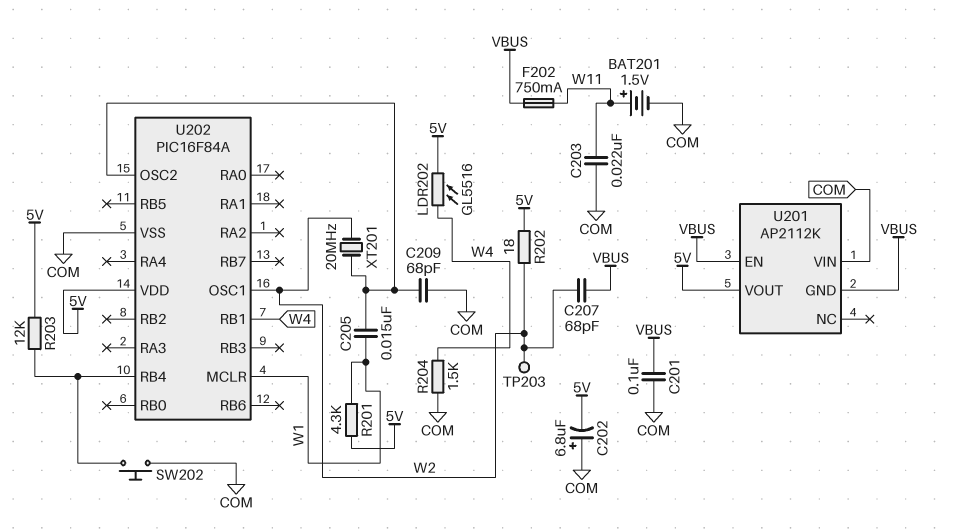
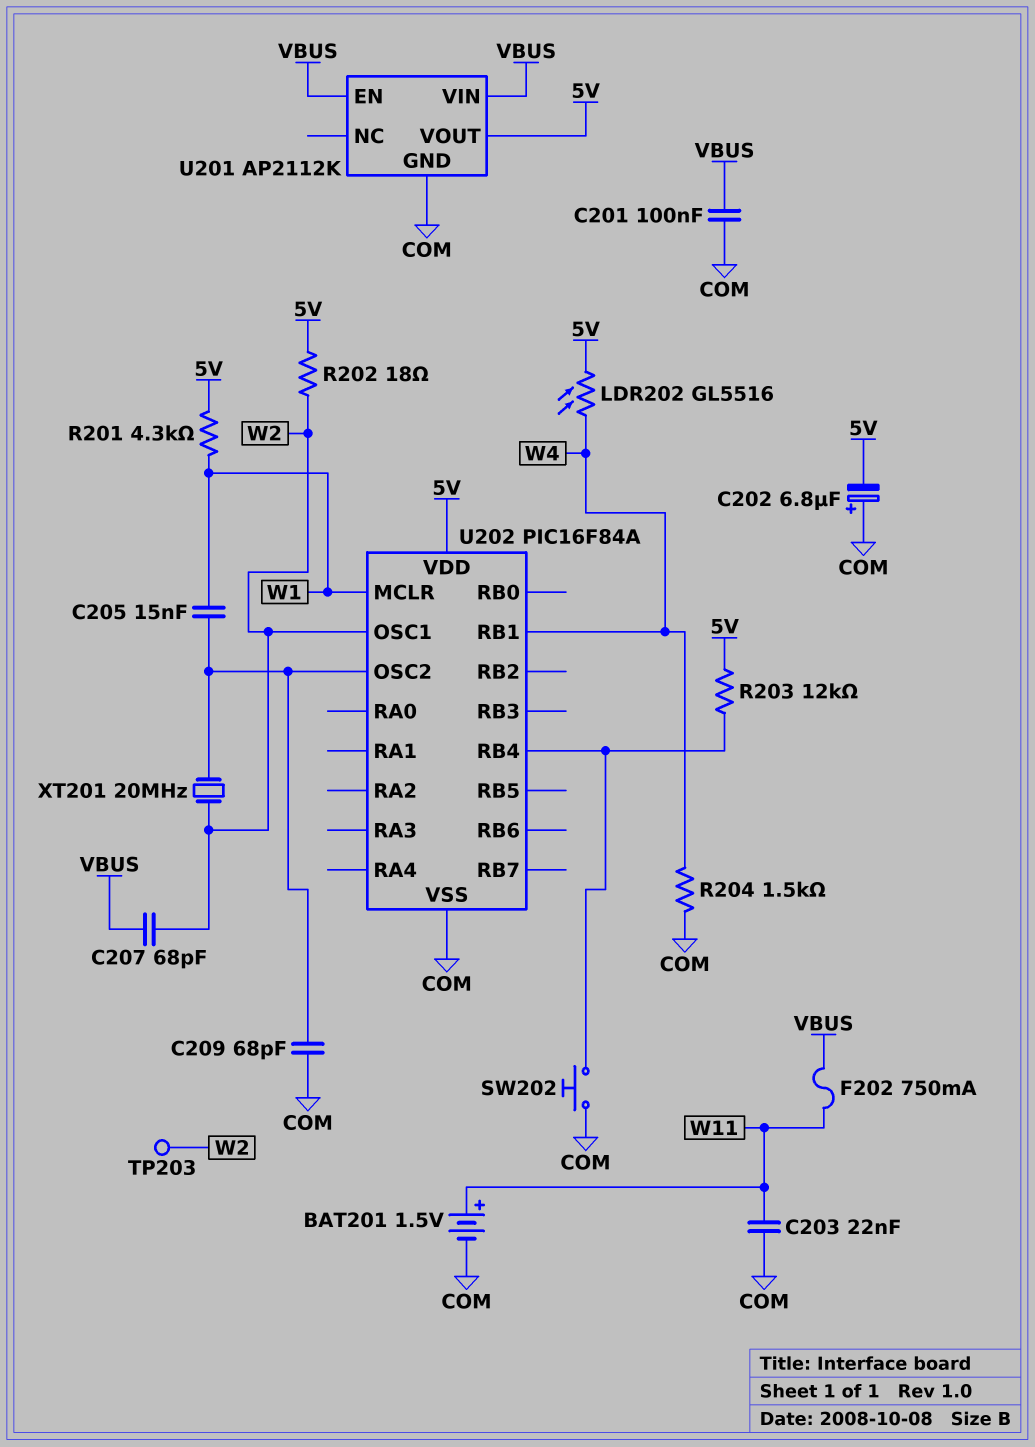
U201 pin GND: VBUS -> COM
U201 pin VIN: COM -> VBUS

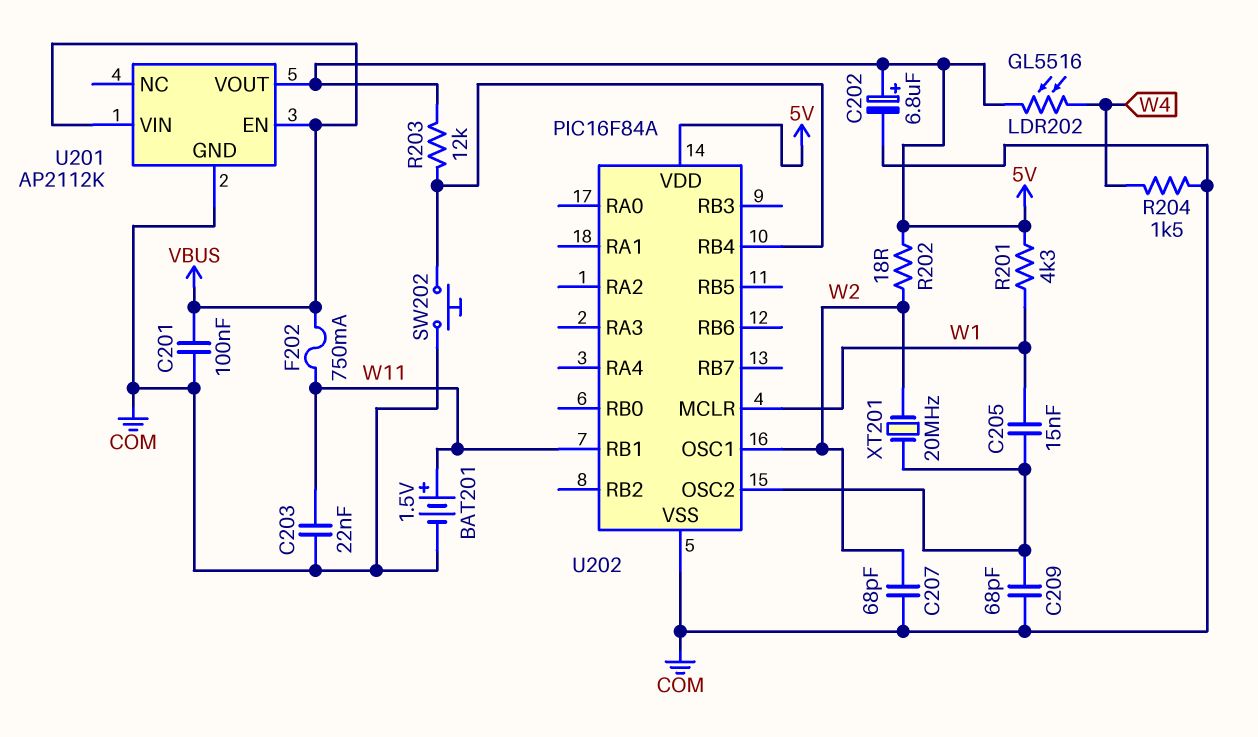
C202: 6.8uF (plus COM, minus 5V) -> 6.8uF (plus 5V, minus COM)
C207: 68pF (VBUS, W2) -> 68pF (COM, W2)
TP203: test point (W2) -> none
U202 pin RB1: W4 -> W11

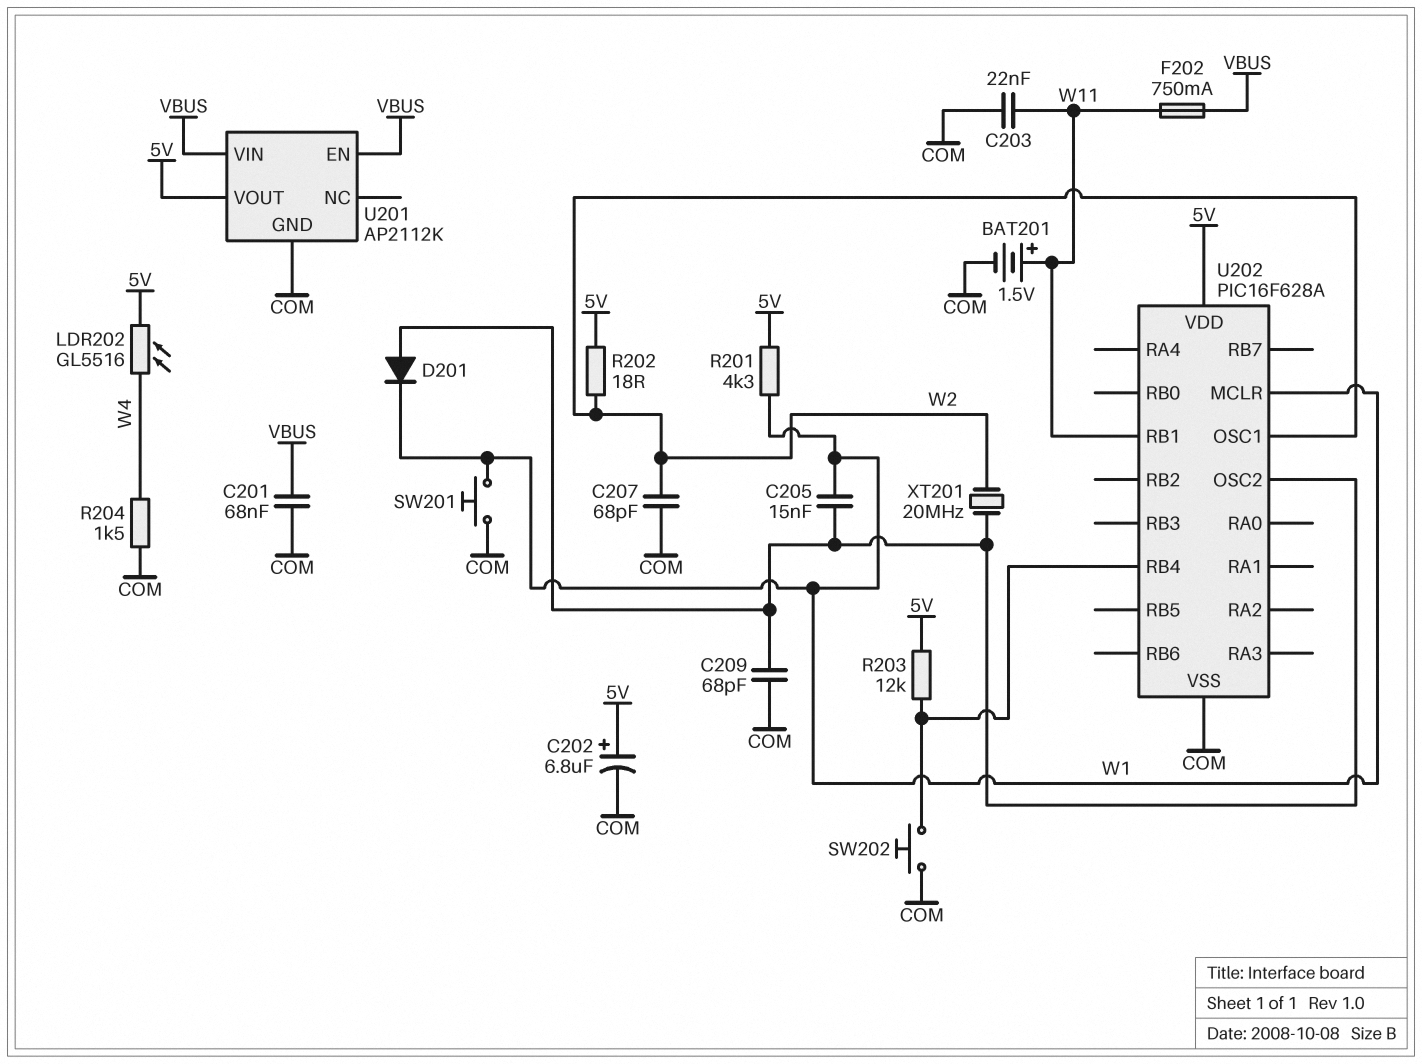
C201: 100nF (COM, VBUS) -> 68nF (COM, VBUS)
D201: none -> diode (A U202/OSC2, K W1)
SW201: none -> button (COM, W1)
U202: PIC16F84A -> PIC16F628A

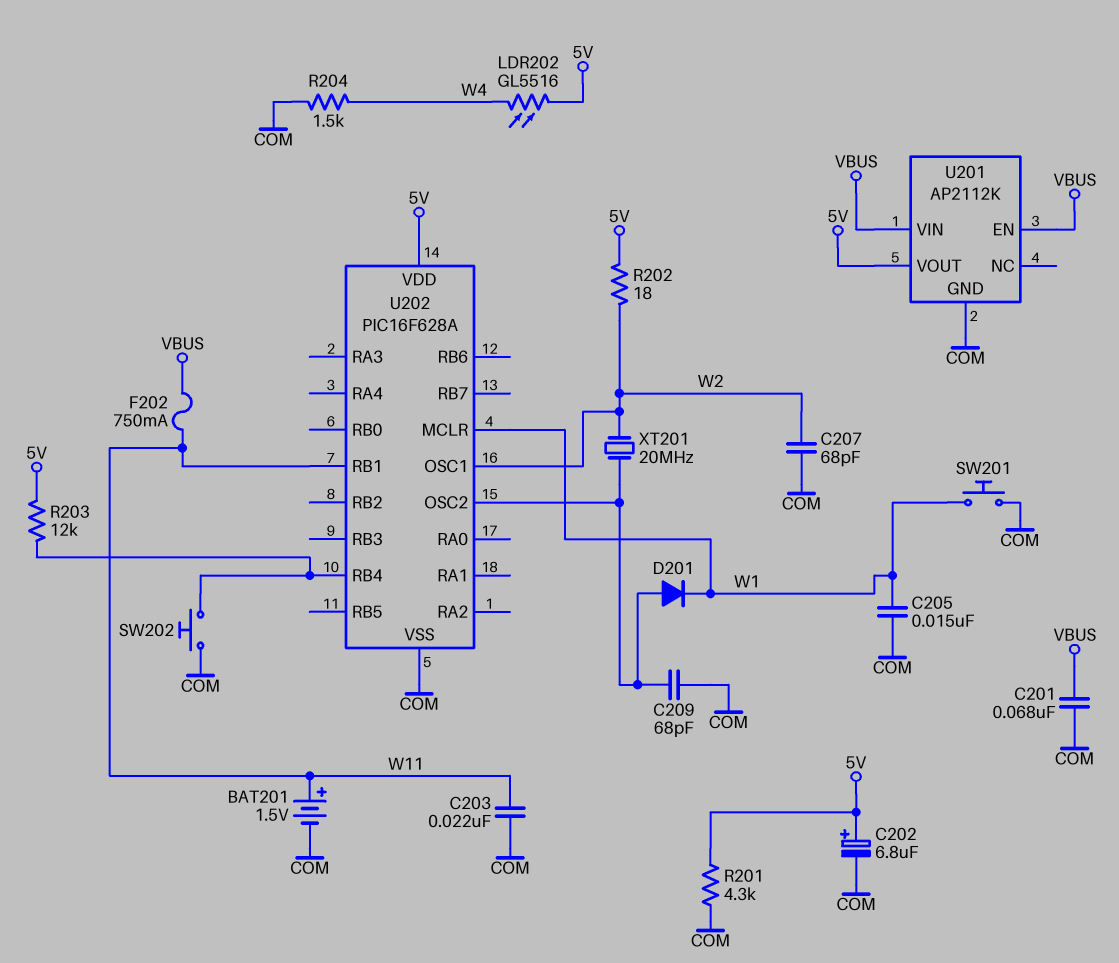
C205: 15nF (U202/OSC2, W1) -> 15nF (COM, W1)
R201: 4.3k (5V, W1) -> 4.3k (5V, COM)

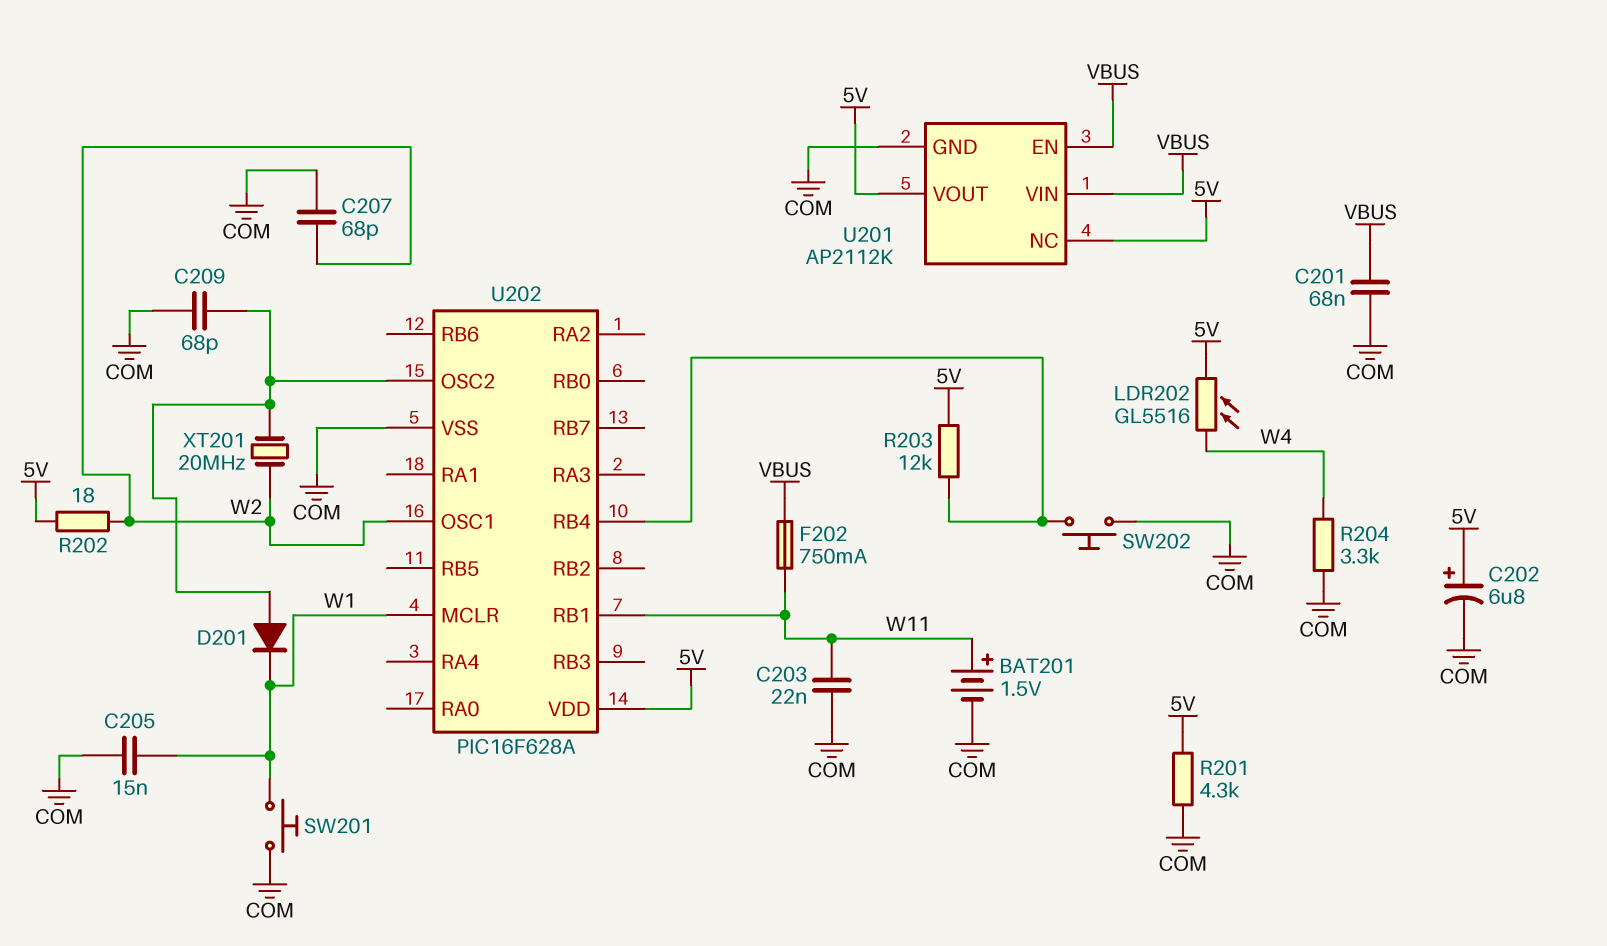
R204: 1.5k (COM, W4) -> 3.3k (COM, W4)
U201 pin NC: none -> 5V

